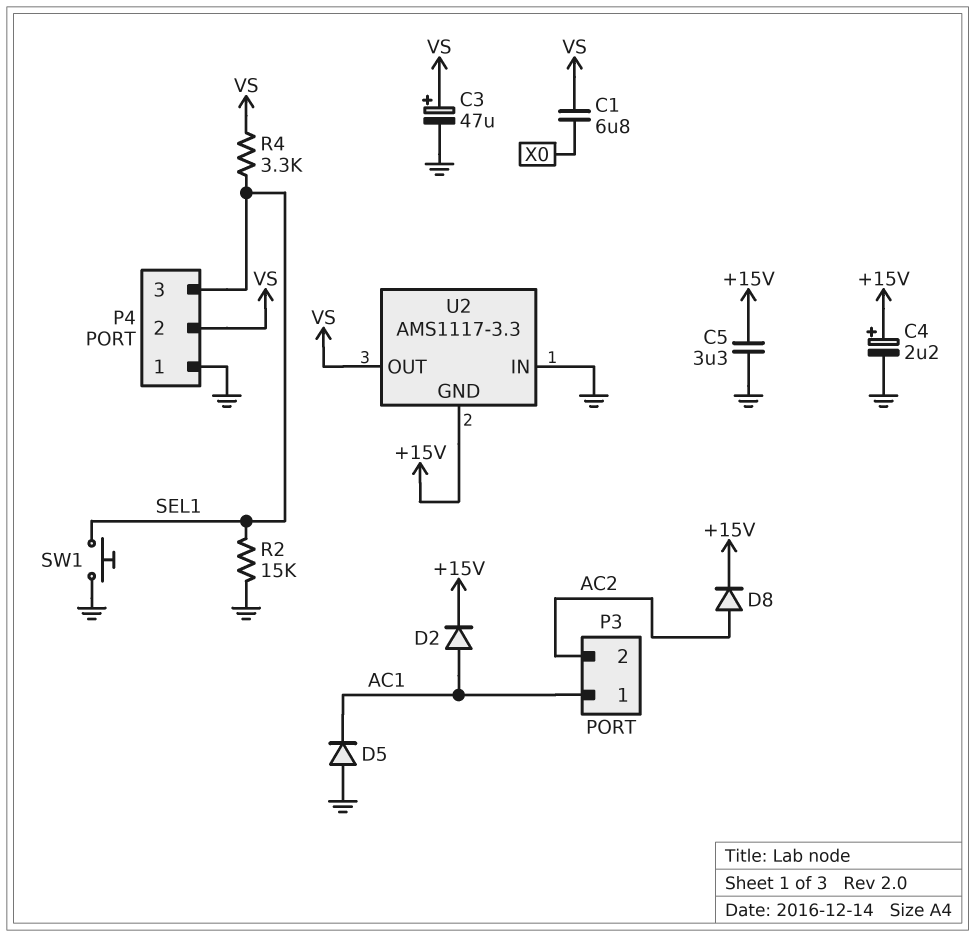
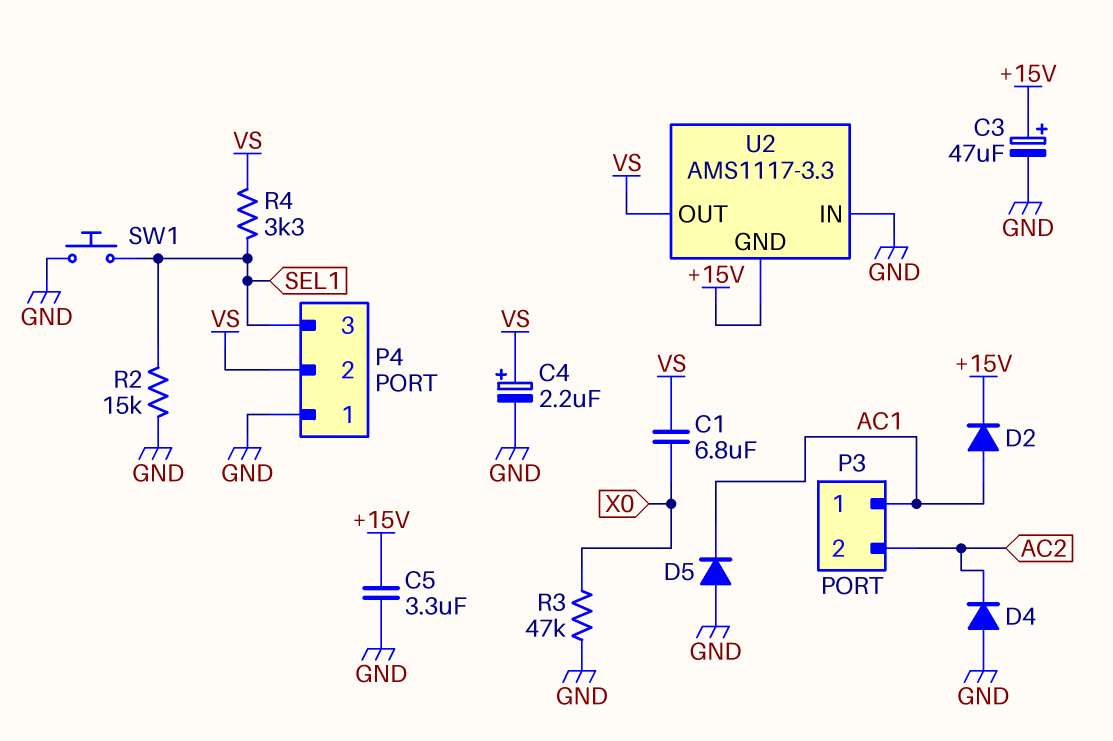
C3: 47uF (plus VS, minus GND) -> 47uF (plus +15V, minus GND)
C4: 2.2uF (plus +15V, minus GND) -> 2.2uF (plus VS, minus GND)
D4: none -> diode (A GND, K AC2)
D8: diode (A AC2, K +15V) -> none
R3: none -> 47k (GND, X0)

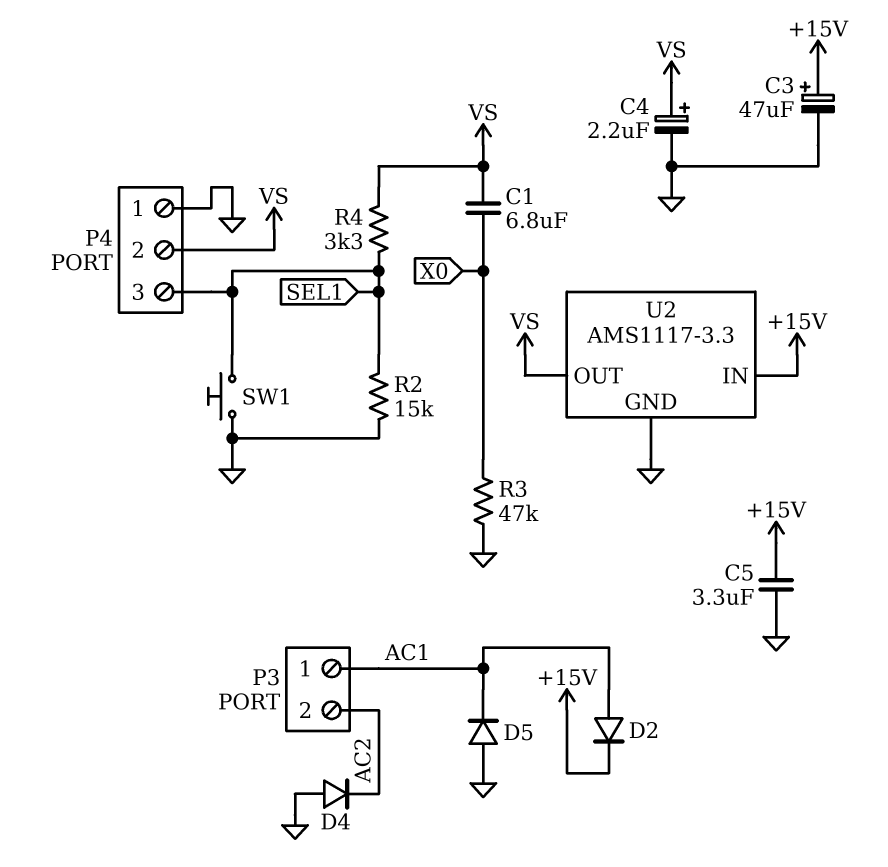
U2 pin GND: +15V -> GND
U2 pin IN: GND -> +15V

